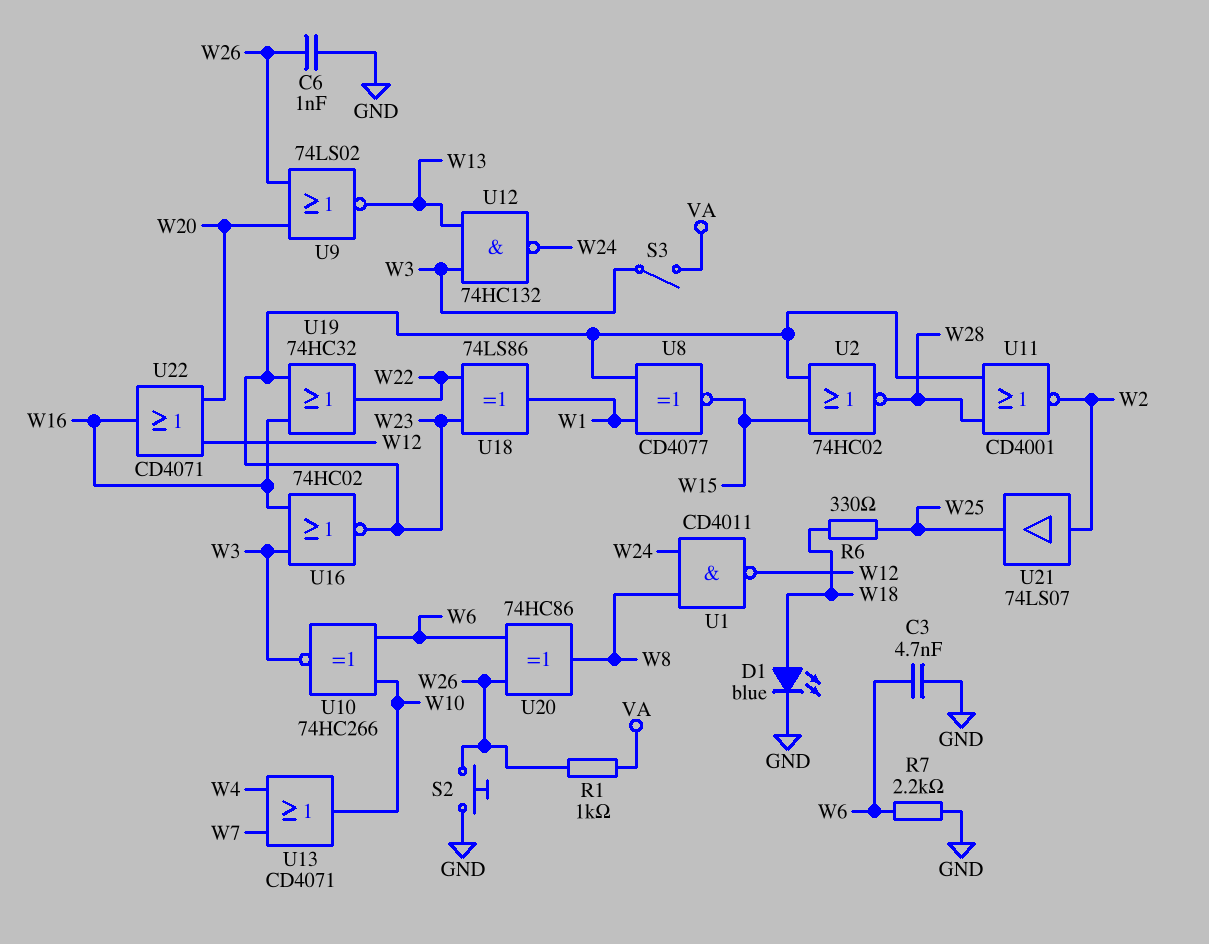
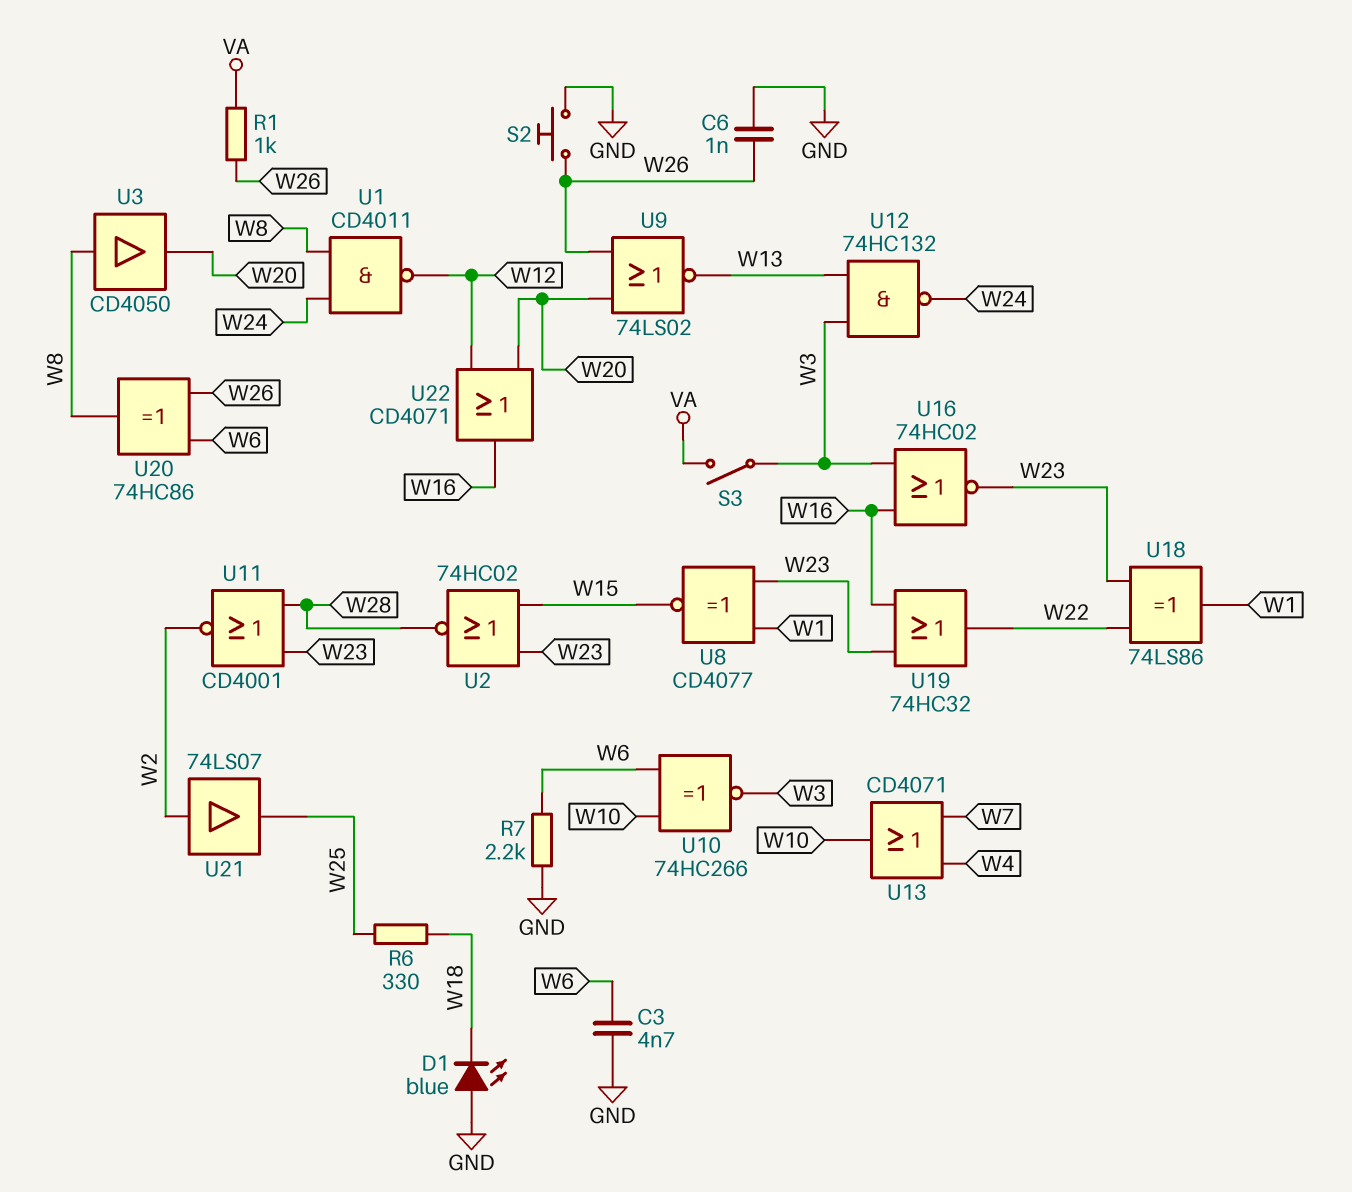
D1: LED blue (A W18, K GND) -> LED blue (A GND, K W18)
U3: none -> buffer CD4050 (in W8, out W20)

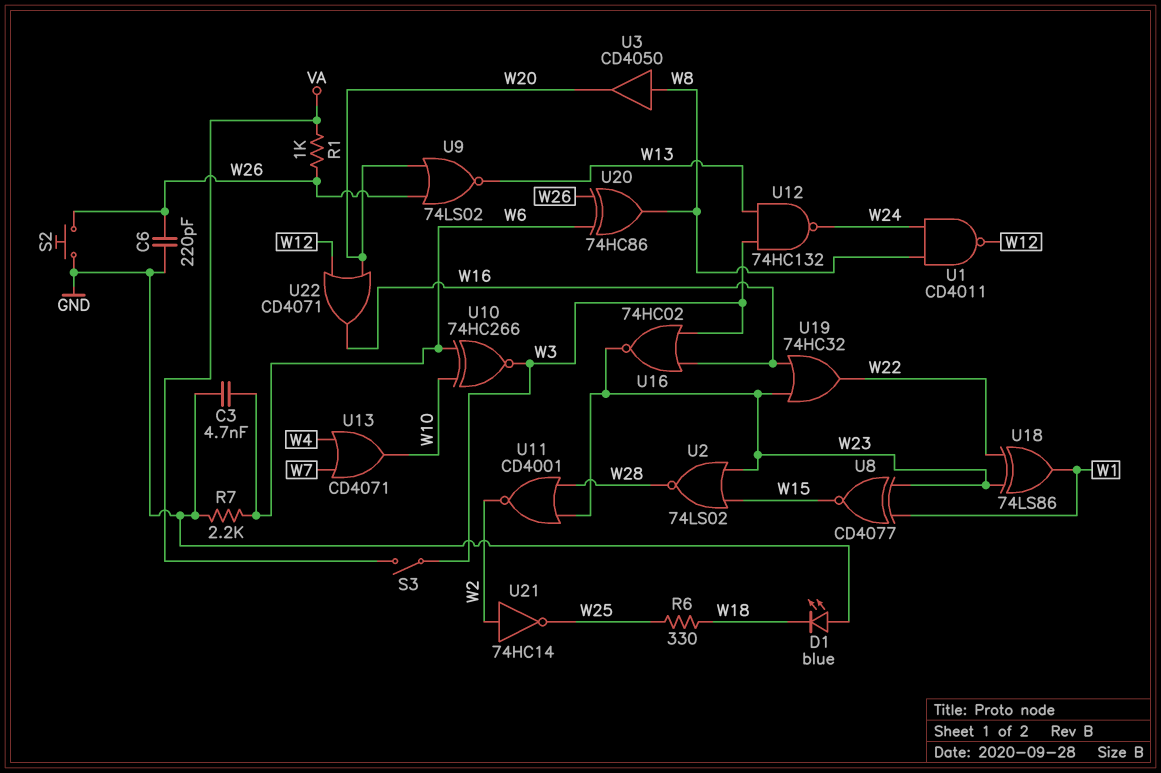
C6: 1nF (GND, W26) -> 220pF (GND, W26)
U2: NOR 74HC02 (in W15, in W23, out W28) -> NOR 74LS02 (in W15, in W23, out W28)
U21: buffer 74LS07 (in W2, out W25) -> NOT 74HC14 (in W2, out W25)

